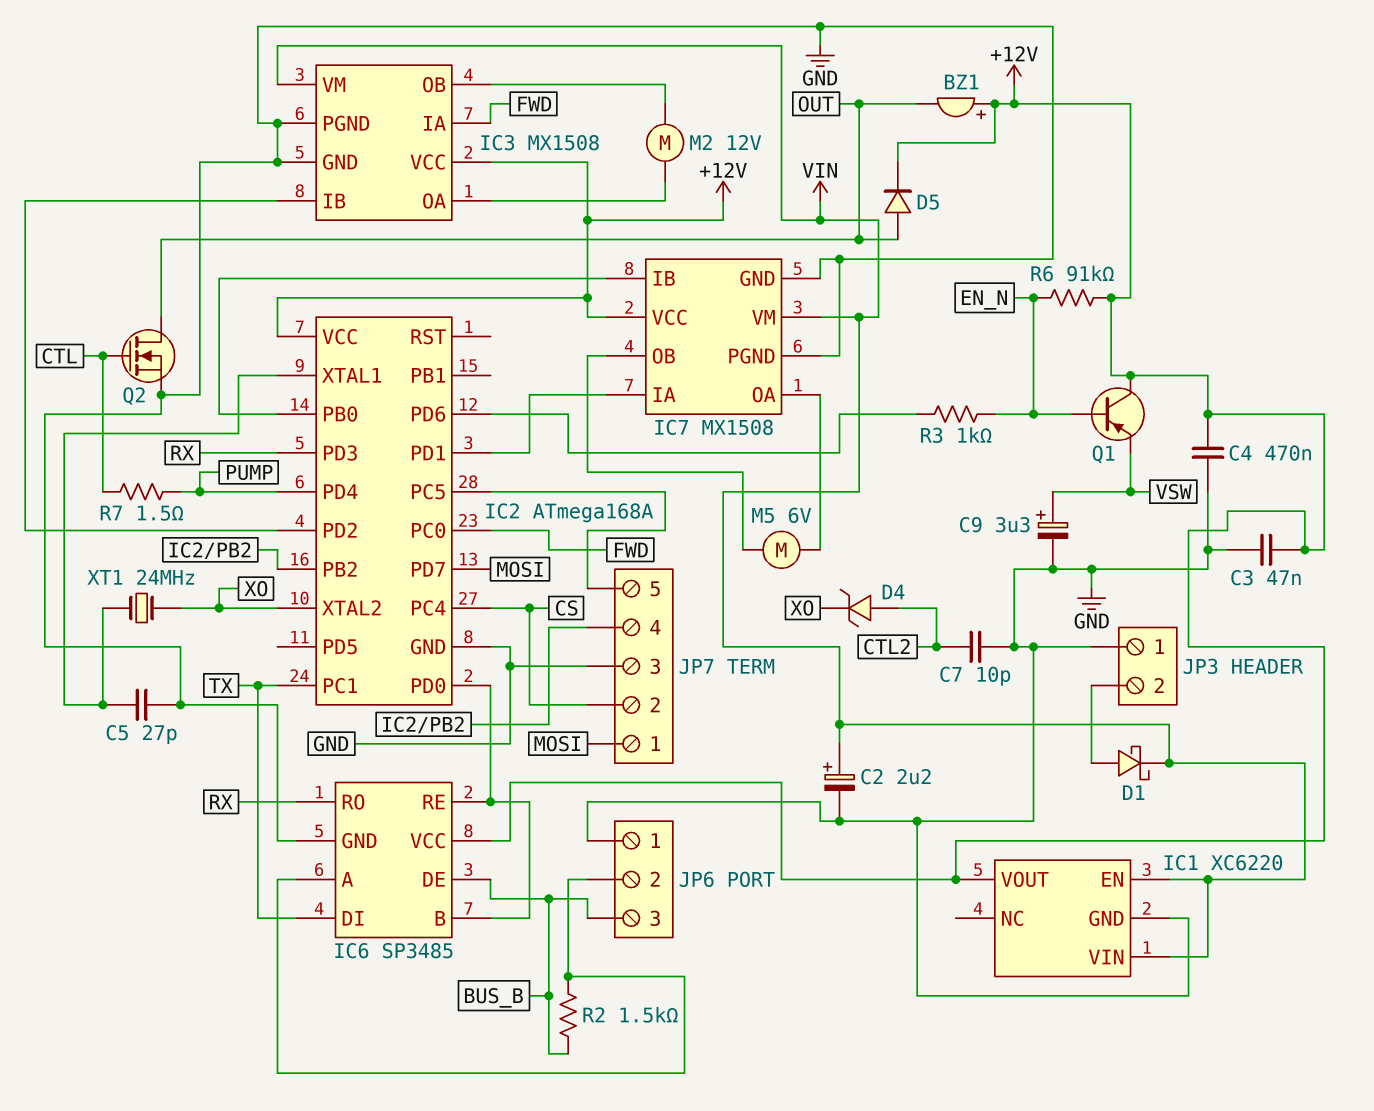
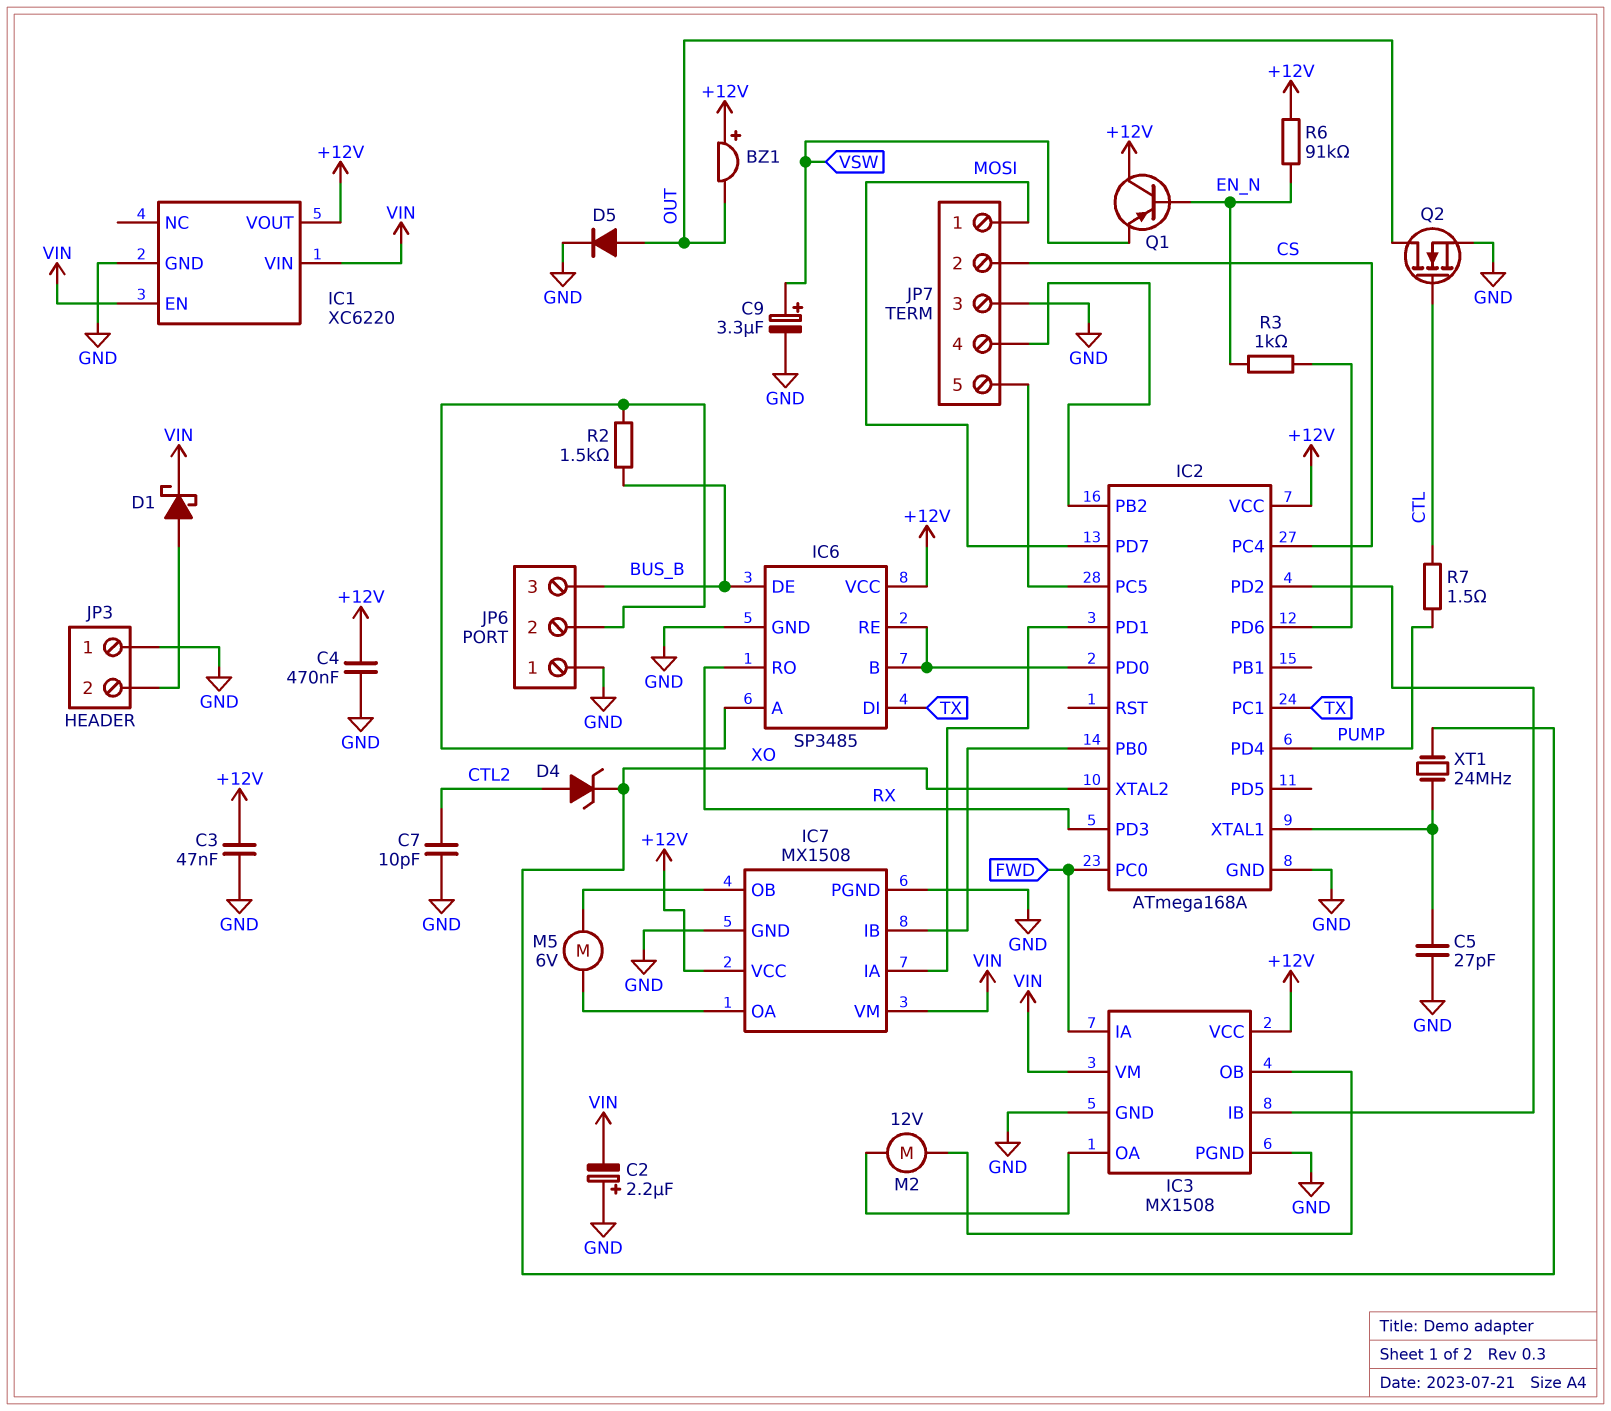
C2: 2.2uF (plus VIN, minus GND) -> 2.2uF (plus GND, minus VIN)
D5: diode (A OUT, K +12V) -> diode (A OUT, K GND)

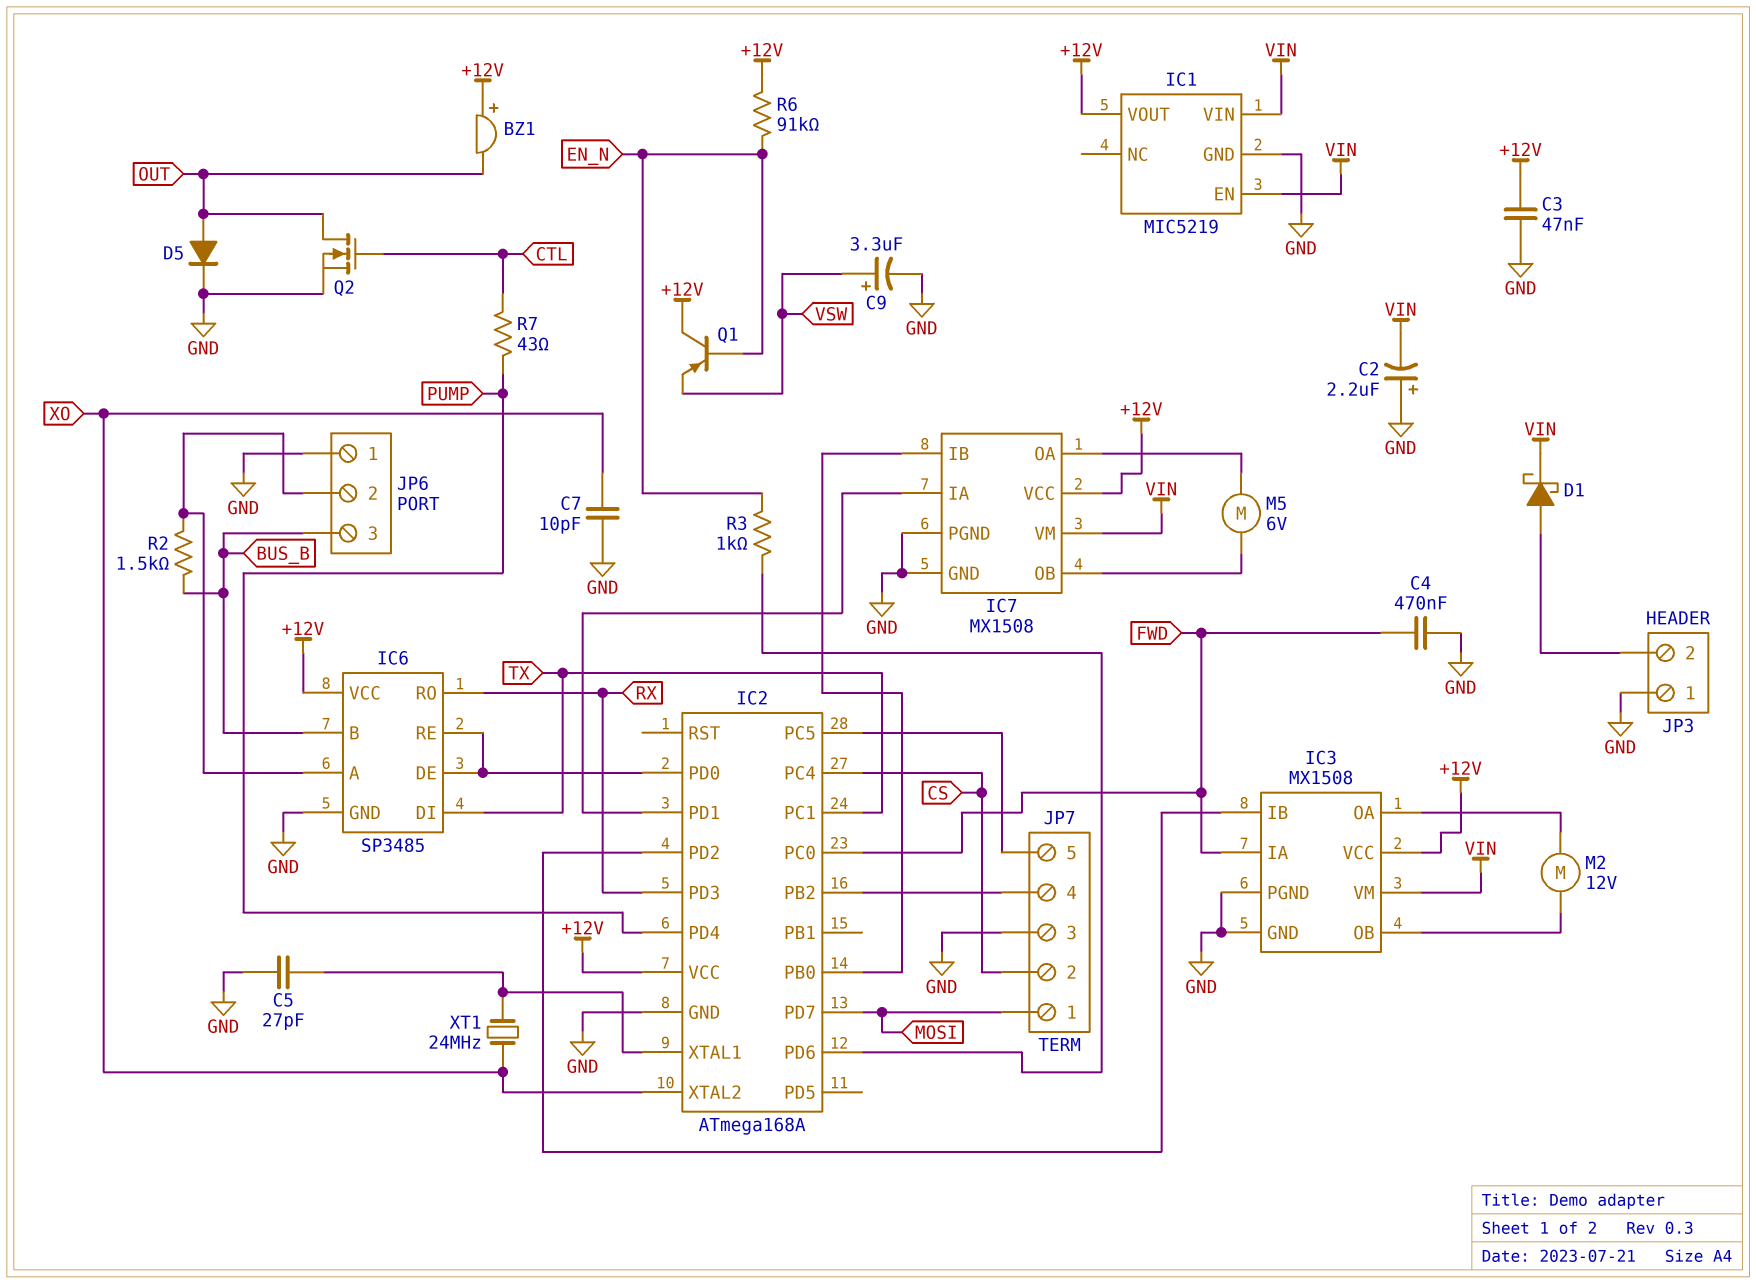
C4: 470nF (+12V, GND) -> 470nF (FWD, GND)
C7: 10pF (CTL2, GND) -> 10pF (GND, XO)
D4: zener (A CTL2, K XO) -> none
IC1: XC6220 -> MIC5219
IC6 pin B: IC2/PD0 -> BUS_B
IC6 pin DE: BUS_B -> IC2/PD0
R7: 1.5 (CTL, PUMP) -> 43 (CTL, PUMP)

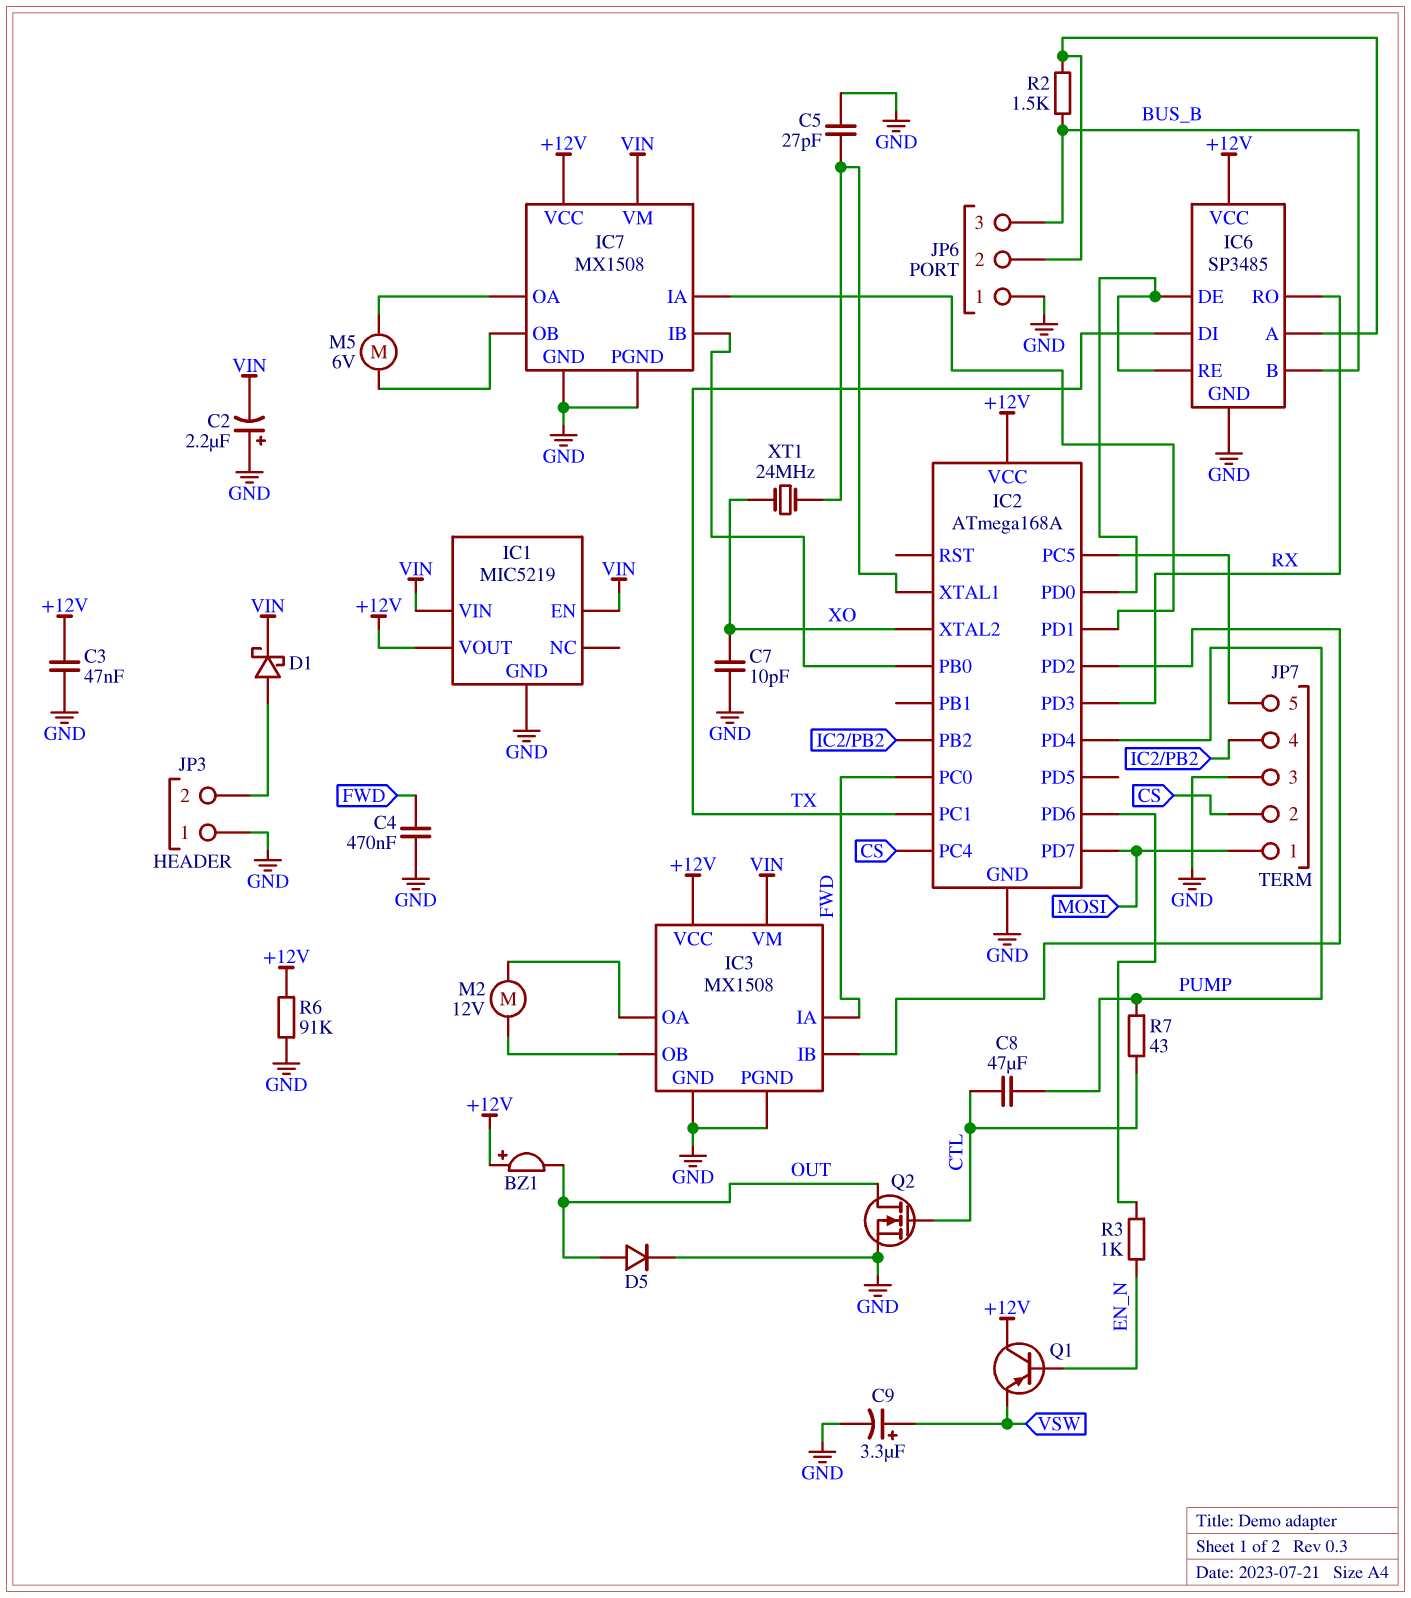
C8: none -> 47uF (CTL, PUMP)
R6: 91k (+12V, EN_N) -> 91k (+12V, GND)

